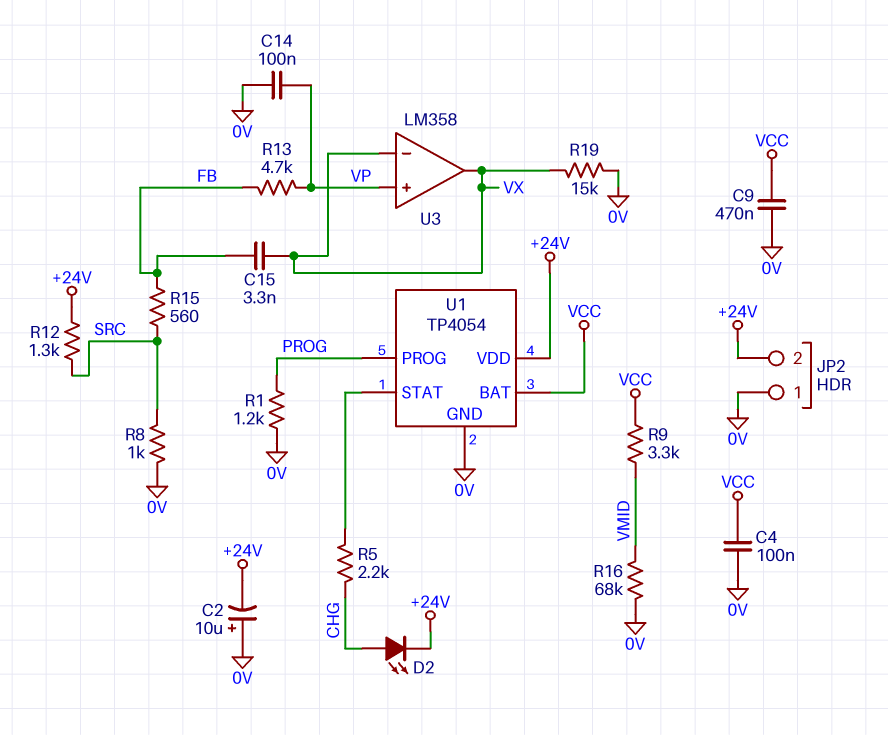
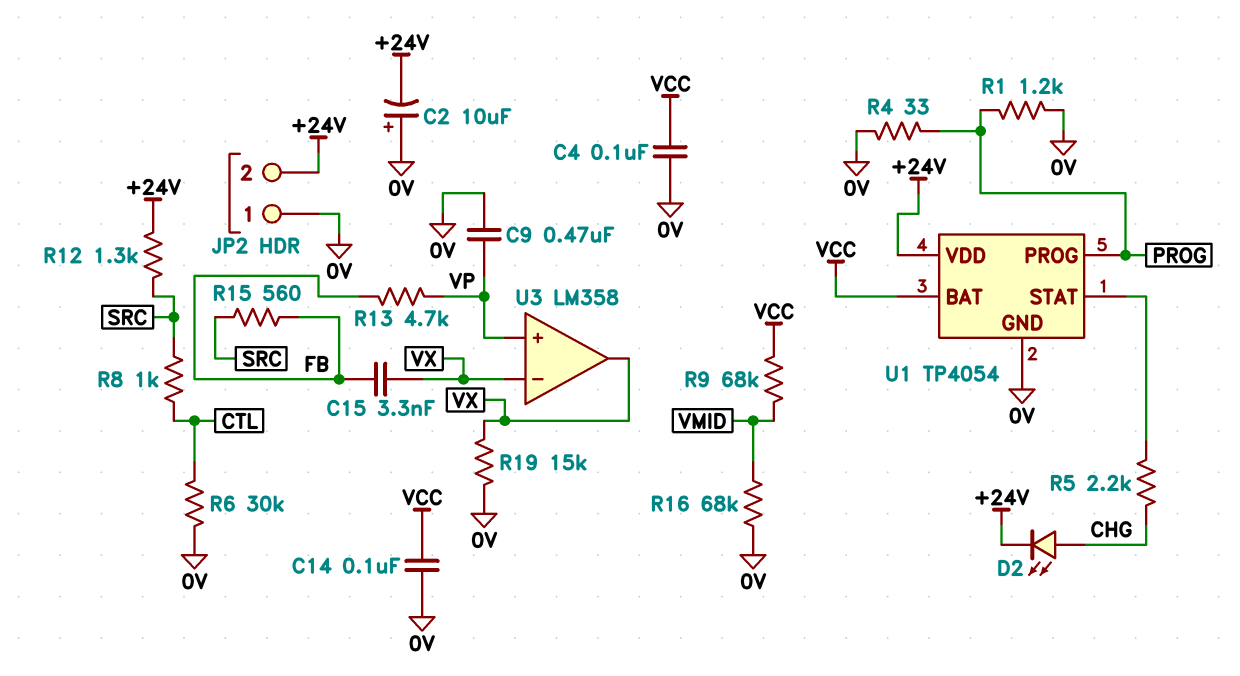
C9: 470nF (0V, VCC) -> 470nF (0V, VP)
C14: 100nF (0V, VP) -> 100nF (0V, VCC)
R4: none -> 33 (0V, PROG)
R6: none -> 30k (0V, CTL)
R8: 1k (0V, SRC) -> 1k (CTL, SRC)
R9: 3.3k (VCC, VMID) -> 68k (VCC, VMID)

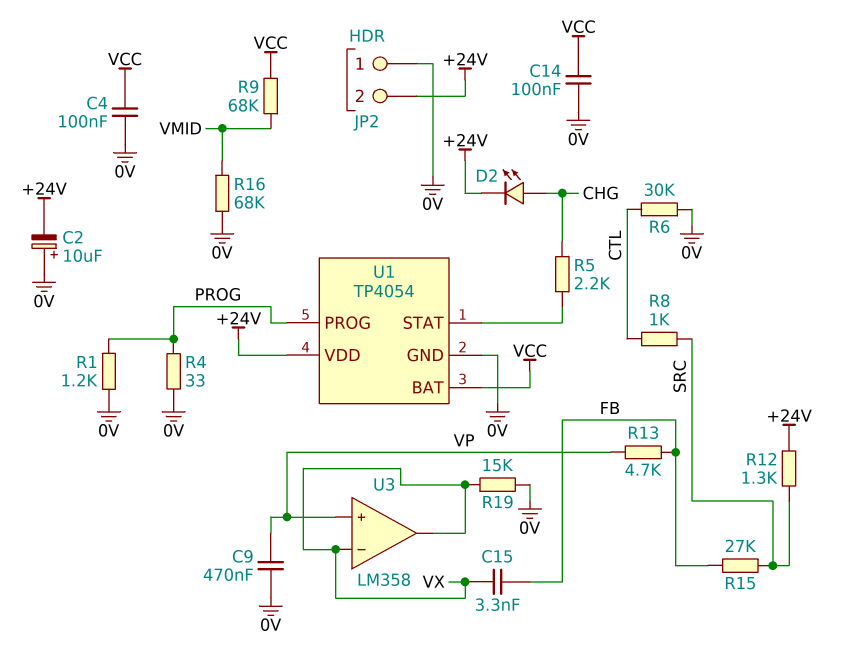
R15: 560 (FB, SRC) -> 27k (FB, SRC)

